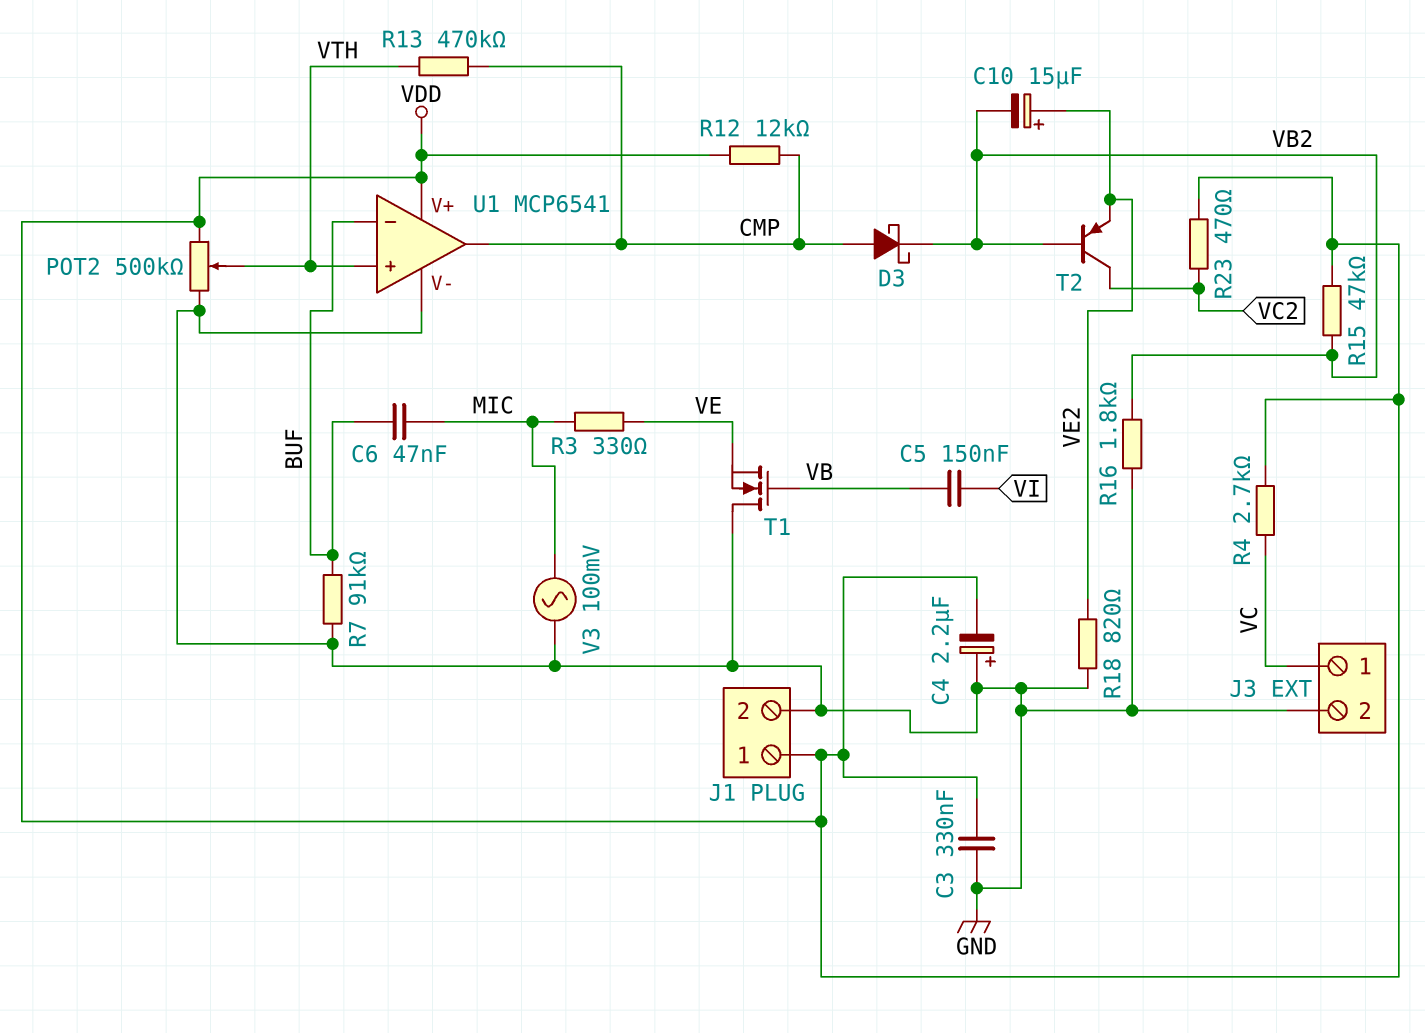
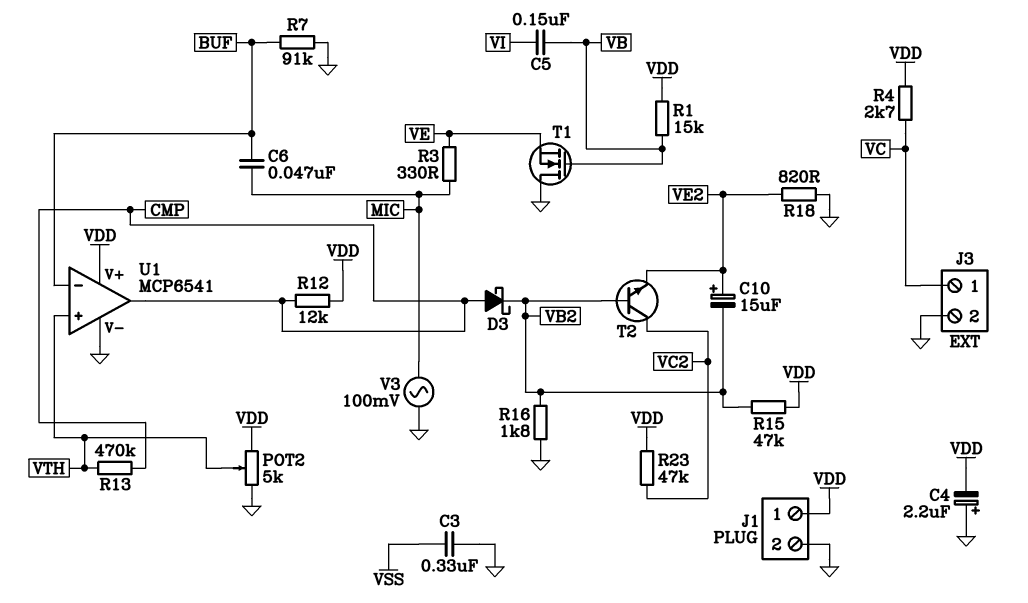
C3: 330nF (GND, VDD) -> 330nF (GND, VSS)
POT2: 500k (GND, VDD, wiper VTH) -> 5k (GND, VDD, wiper VTH)
R1: none -> 15k (VB, VDD)
R23: 470 (VC2, VDD) -> 47k (VC2, VDD)
T2: PNP (B VB2, C VC2, E VE2) -> NPN (B VB2, C VC2, E VE2)

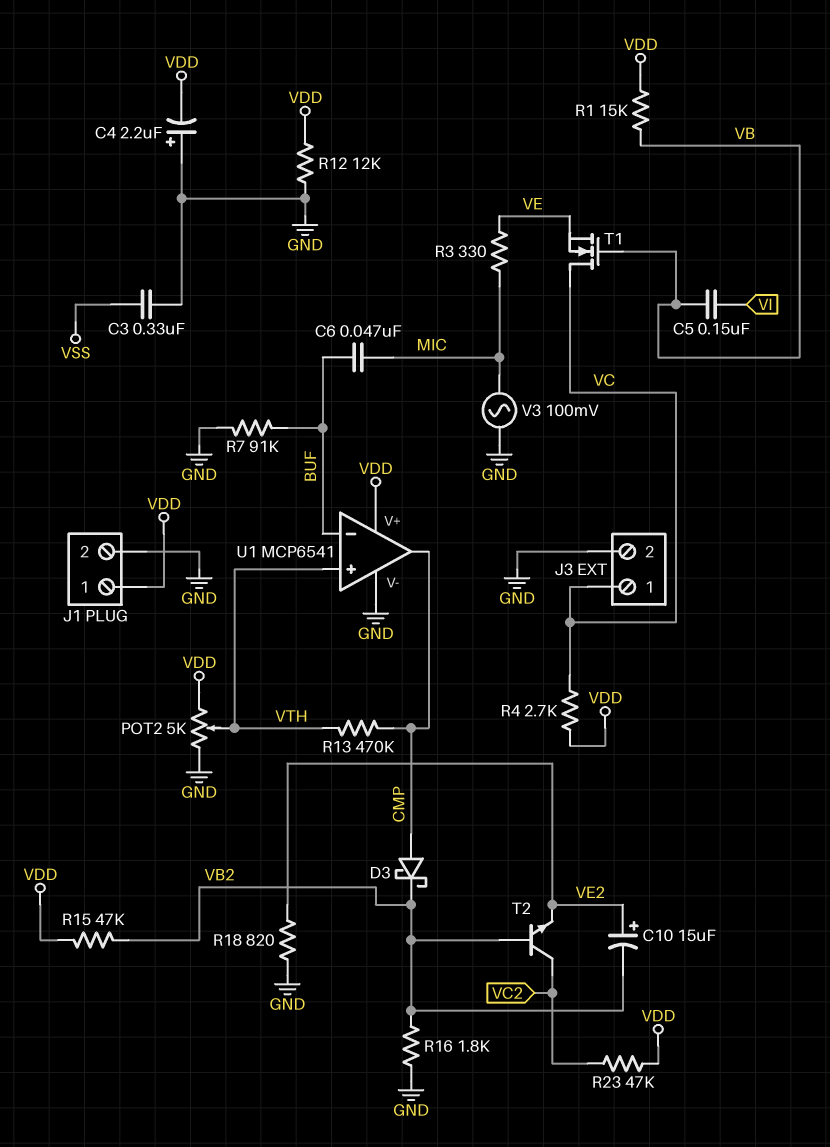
R12: 12k (CMP, VDD) -> 12k (GND, VDD)
T1: NMOS (G VB, D GND, S VE) -> NMOS (G VB, D VC, S VE)

